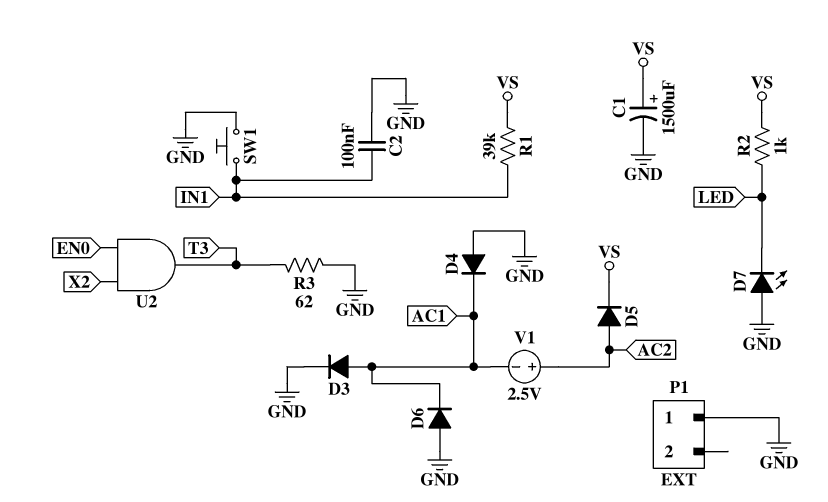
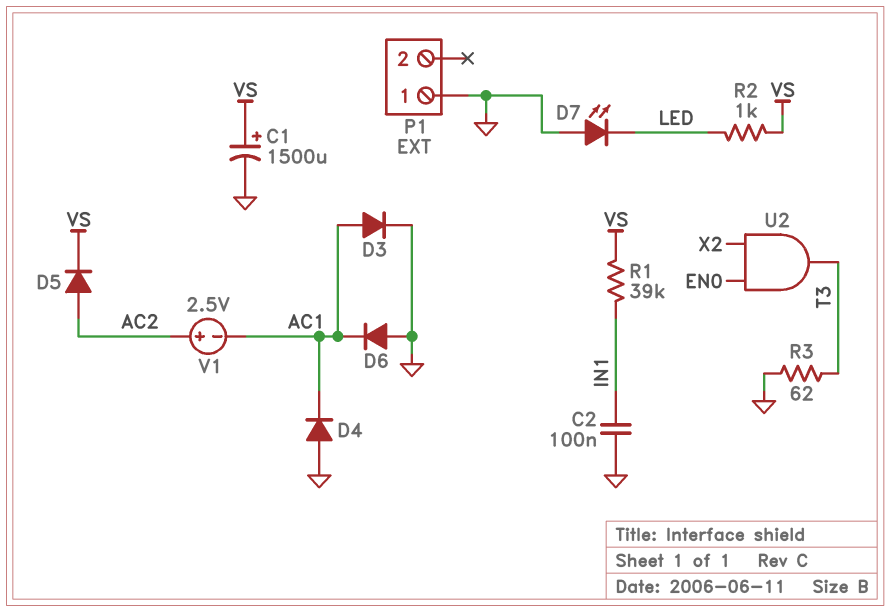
SW1: button (GND, IN1) -> none

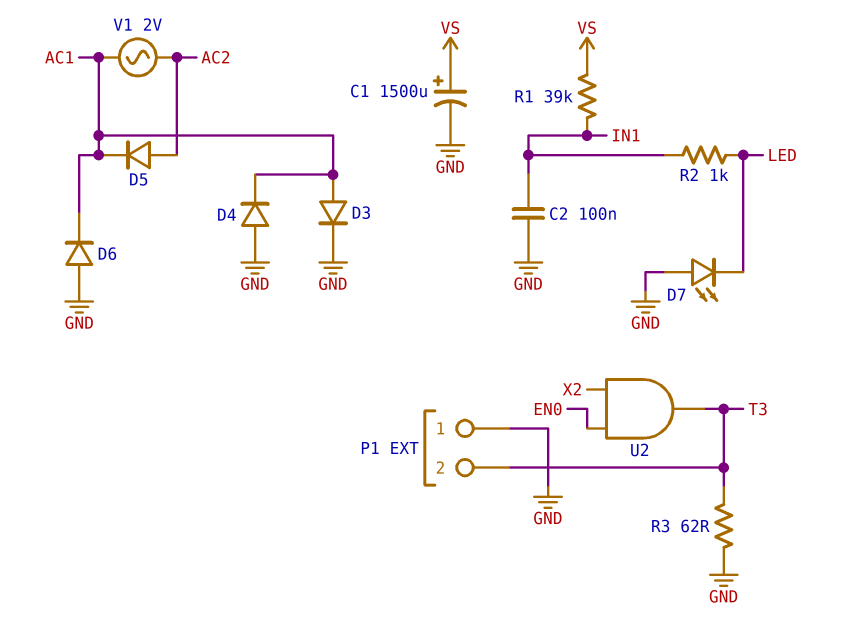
D5: diode (A AC2, K VS) -> diode (A AC2, K AC1)
P1 pin 2: none -> T3
R2: 1k (LED, VS) -> 1k (IN1, LED)
V1: 2.5V (plus AC2, minus AC1) -> AC 2V (AC1, AC2)

